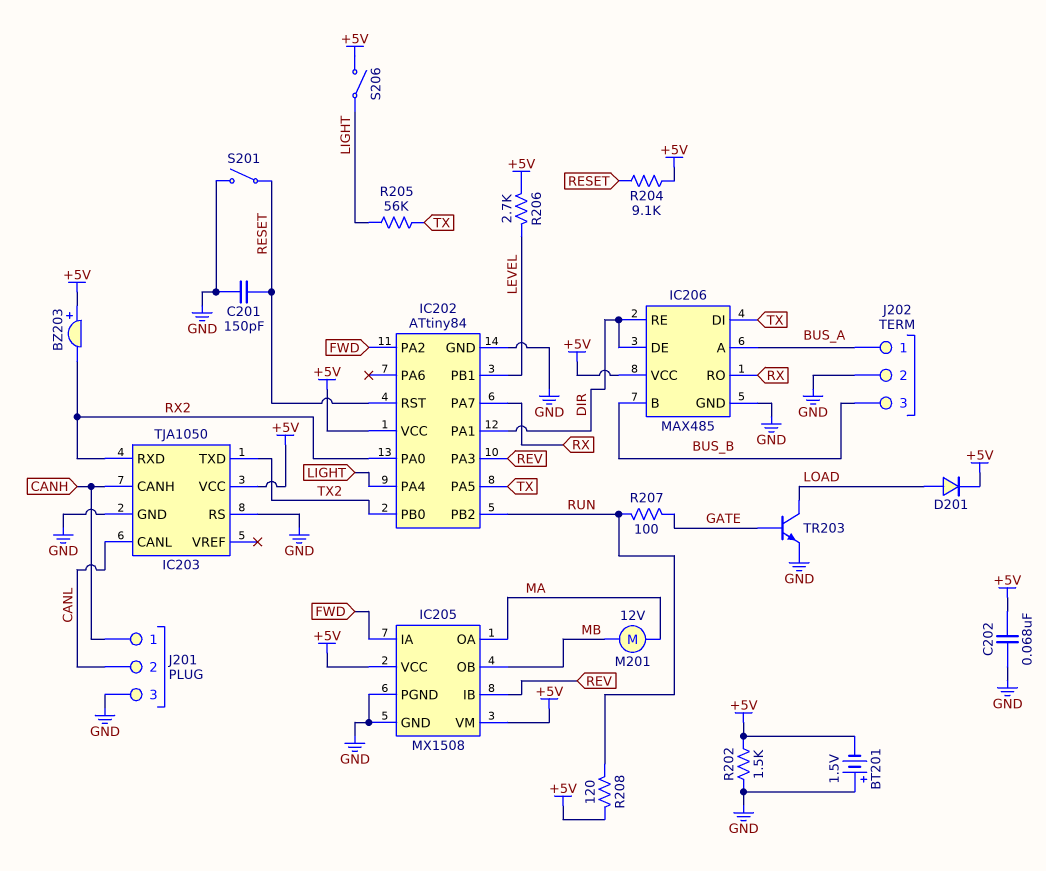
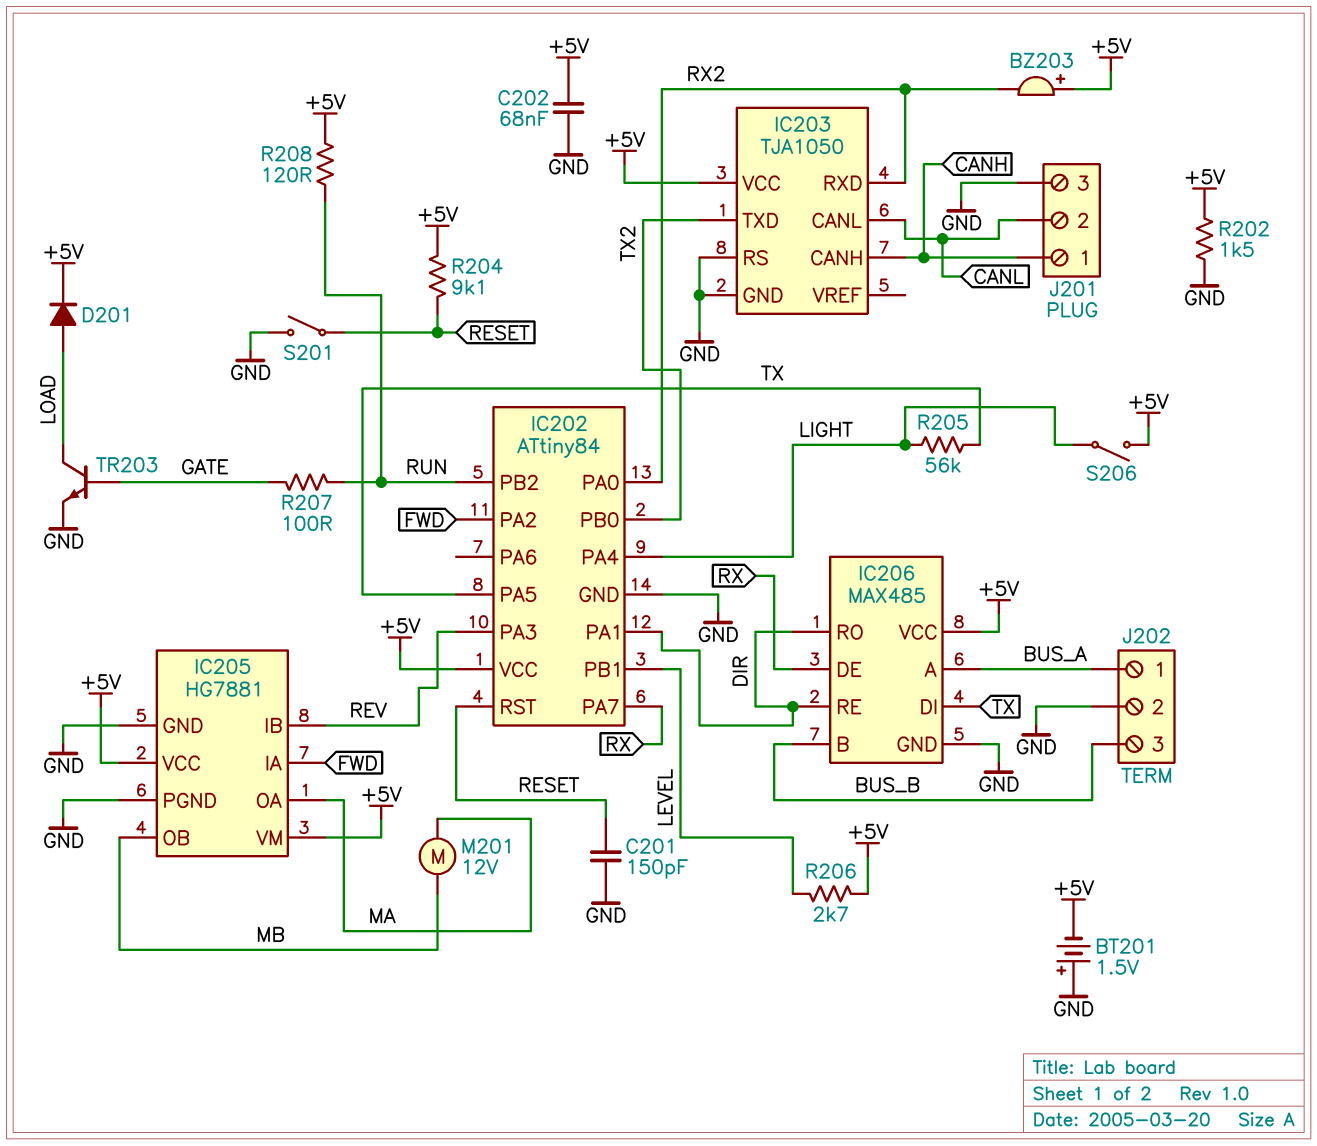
IC205: MX1508 -> HG7881
IC206 pin DE: DIR -> RX
IC206 pin RO: RX -> DIR

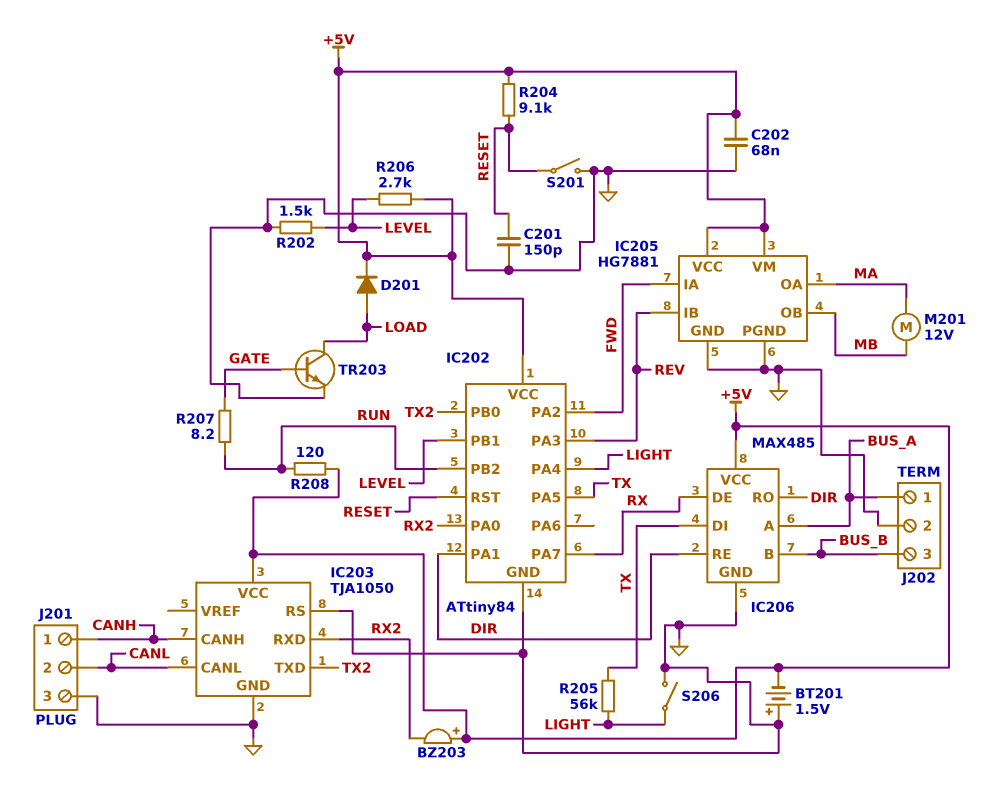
R202: 1.5k (+5V, GND) -> 1.5k (GND, LEVEL)
R207: 100 (GATE, RUN) -> 8.2 (GATE, RUN)
S206: switch (+5V, LIGHT) -> switch (GND, LIGHT)

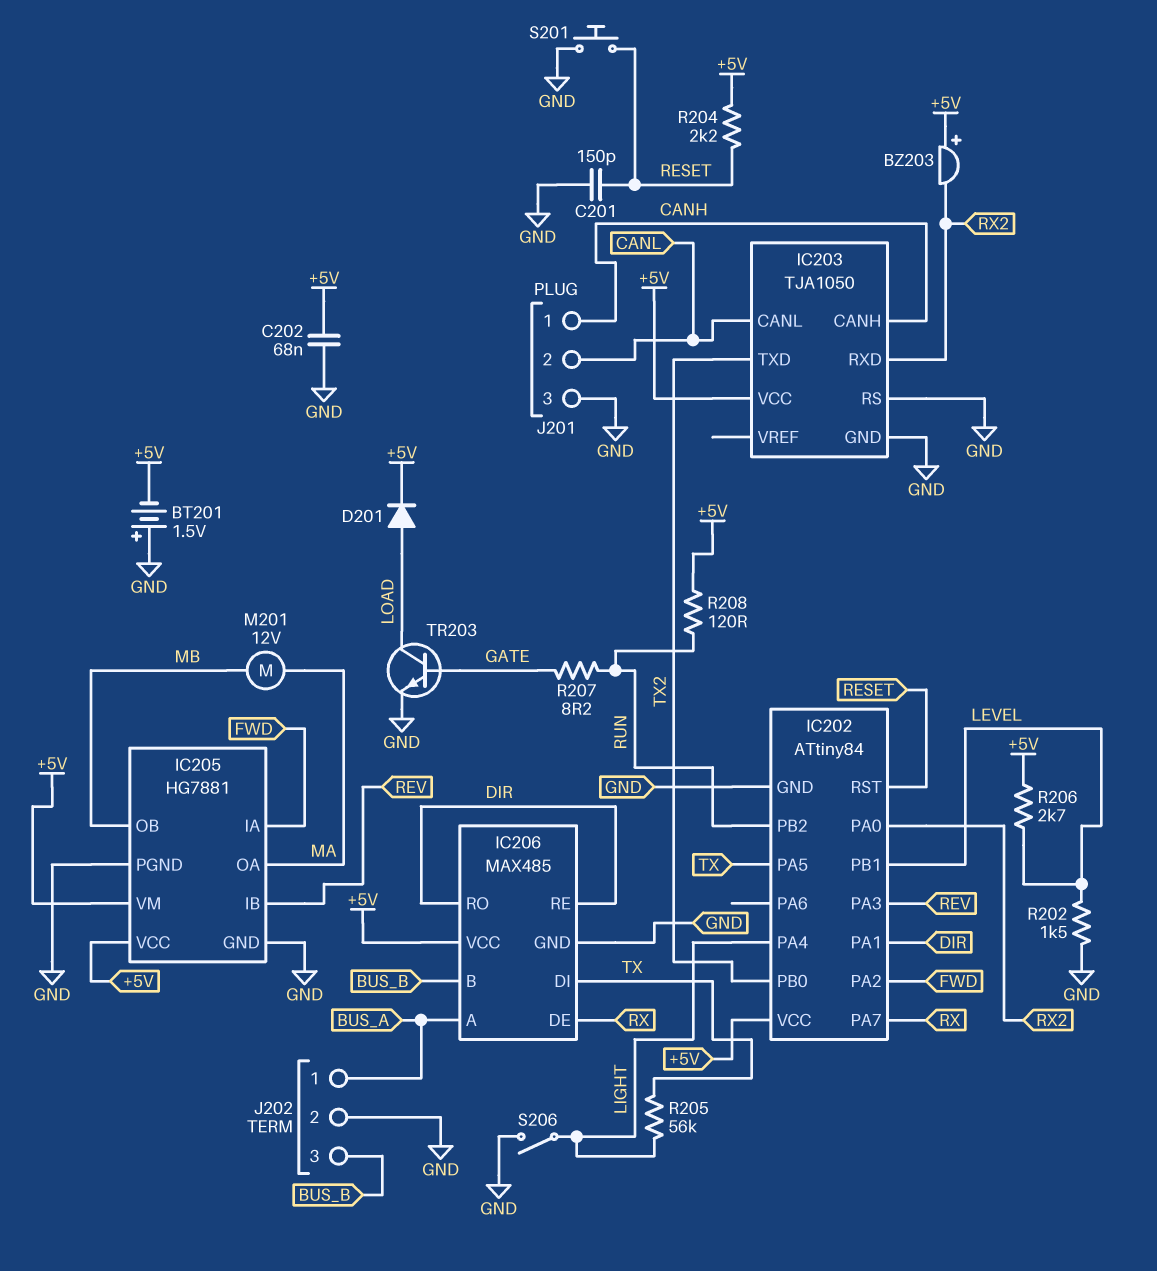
R204: 9.1k (+5V, RESET) -> 2.2k (+5V, RESET)
S201: switch (GND, RESET) -> button (GND, RESET)

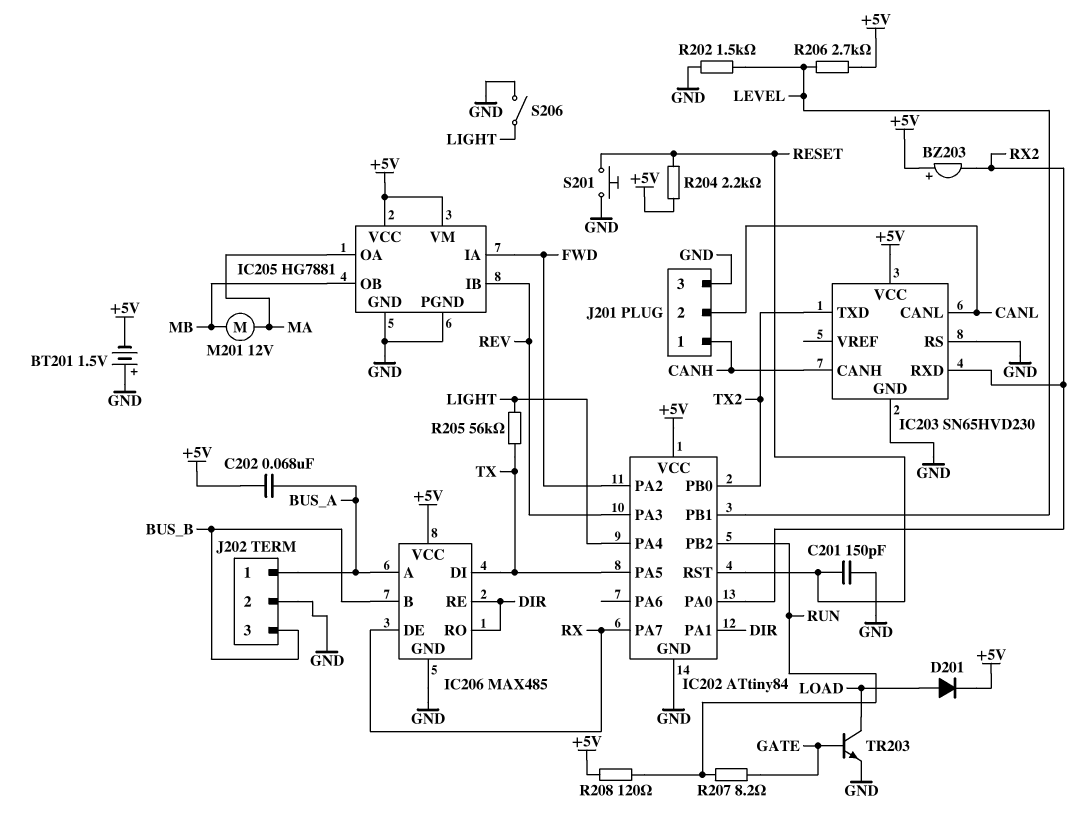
C202: 68nF (+5V, GND) -> 68nF (+5V, BUS_A)
IC203: TJA1050 -> SN65HVD230

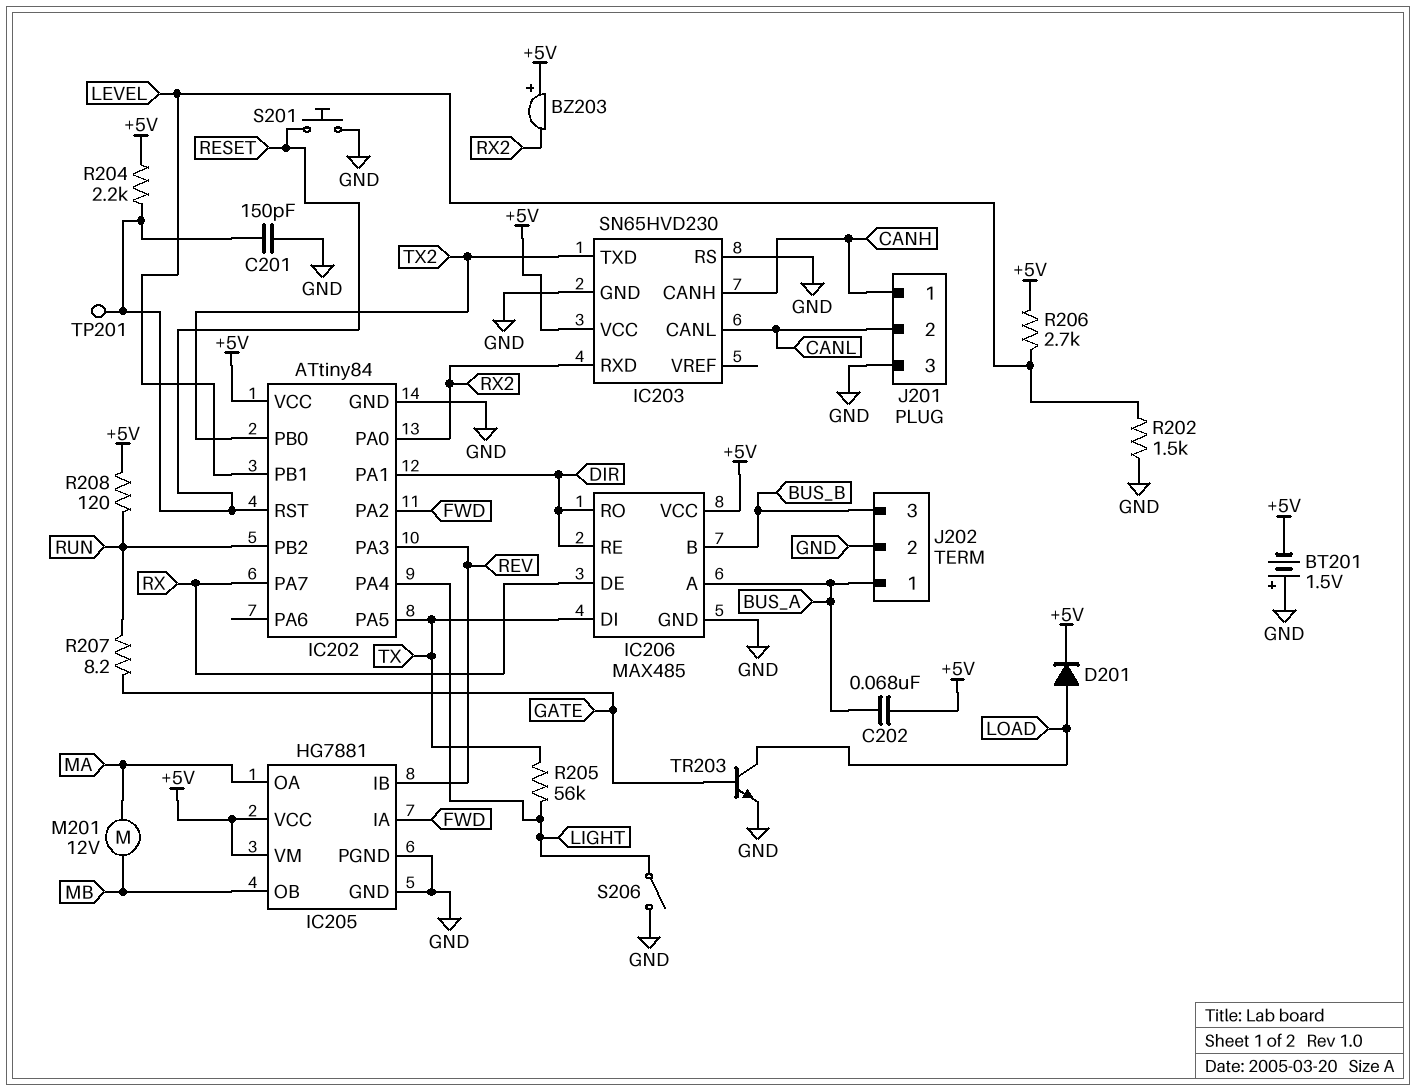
TP201: none -> test point (RESET)

